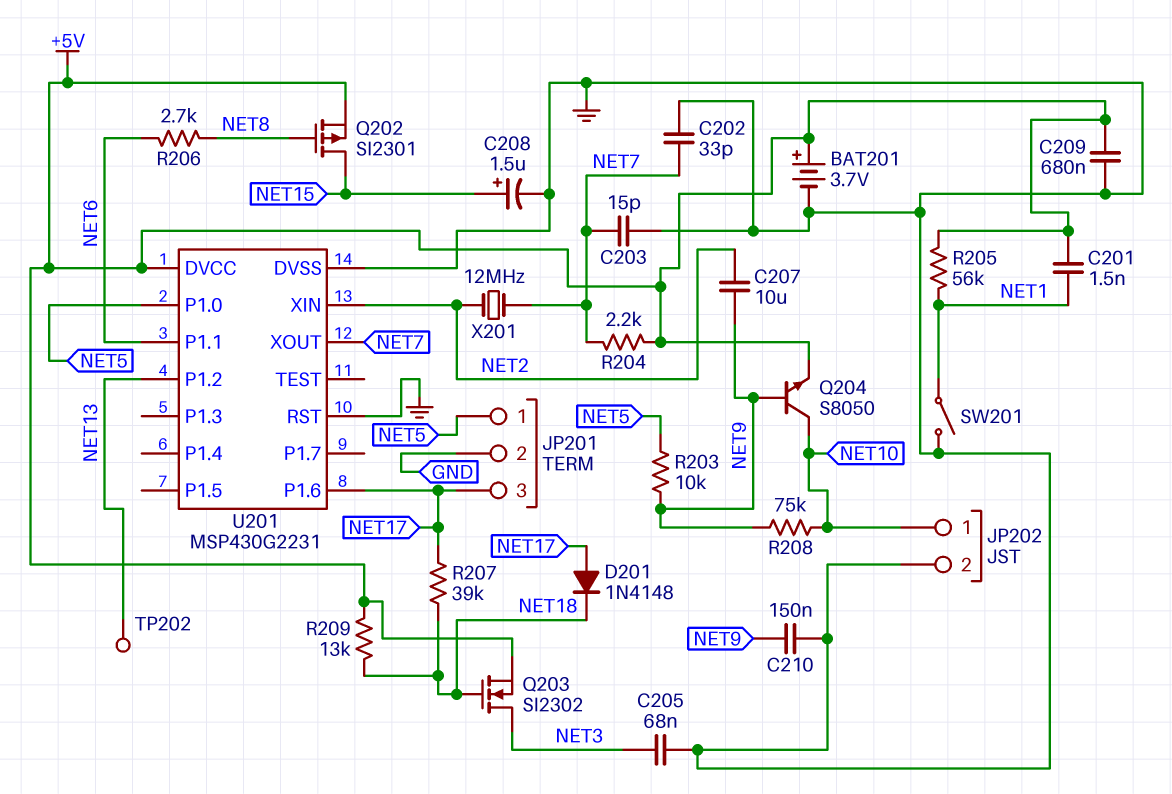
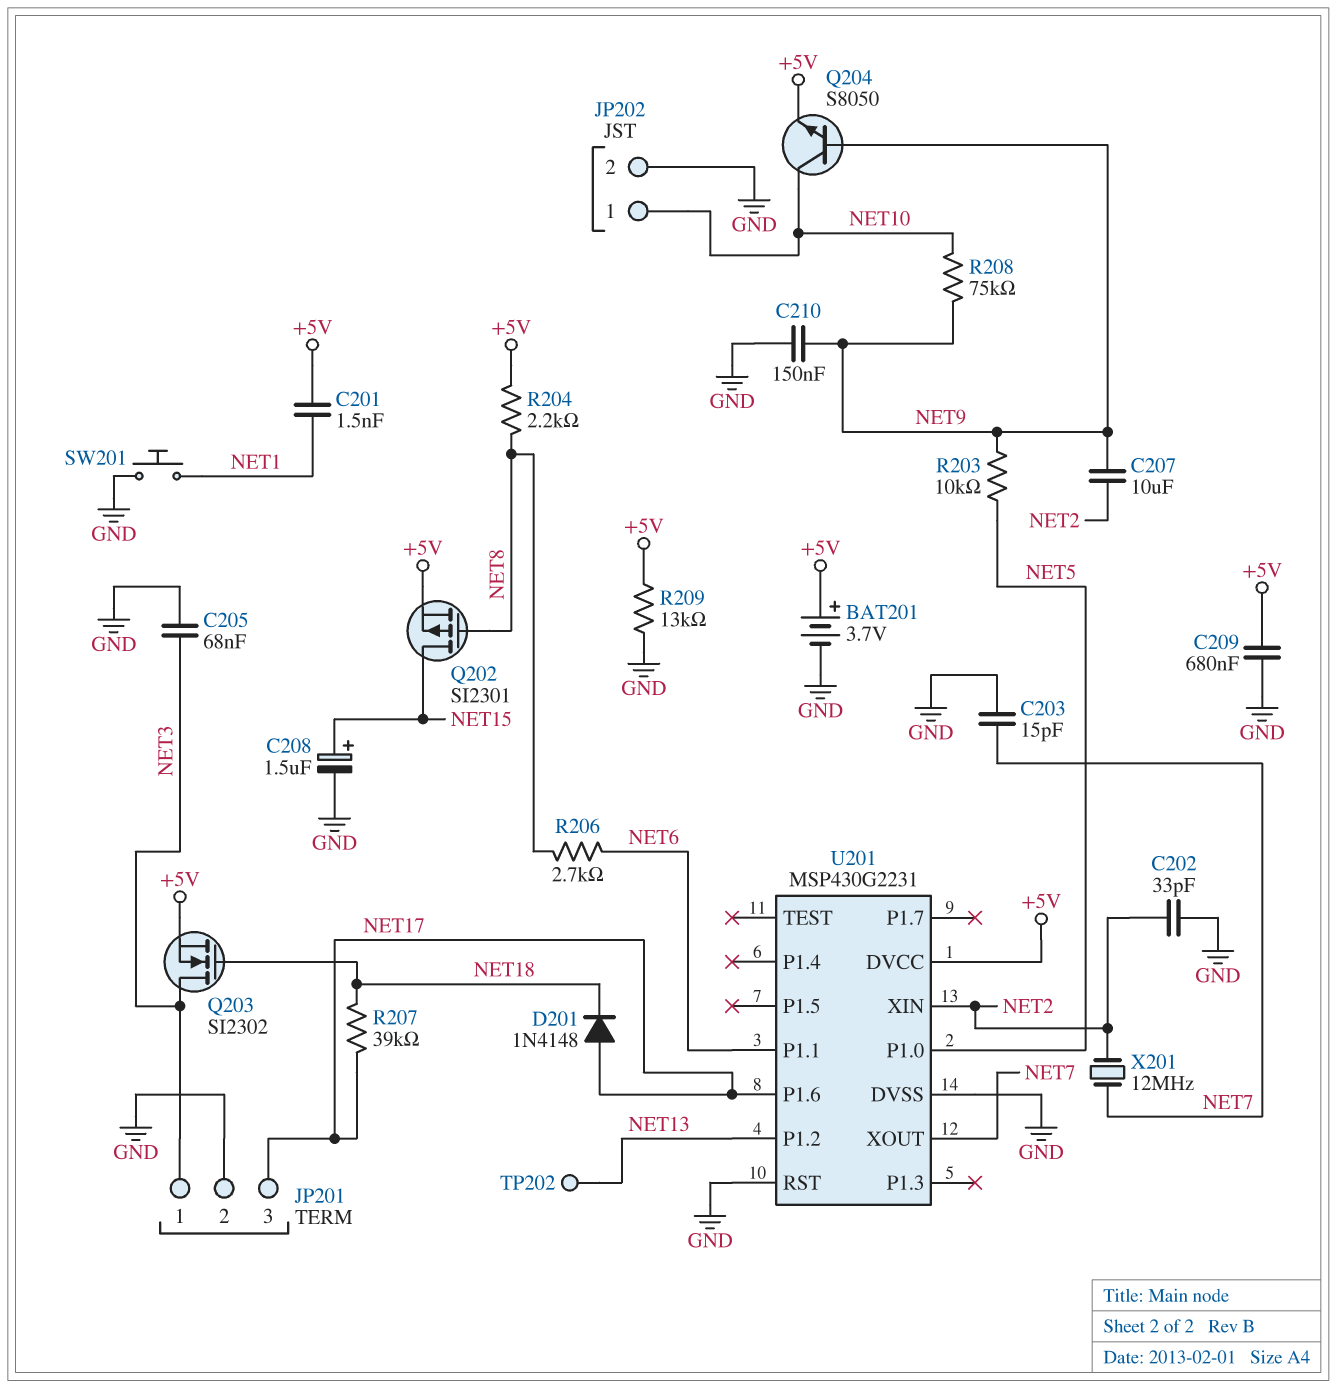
C202: 33pF (GND, NET7) -> 33pF (GND, NET2)
JP201 pin 1: NET5 -> NET3
R204: 2.2k (+5V, NET7) -> 2.2k (+5V, NET8)
R205: 56k (+5V, NET1) -> none
R209: 13k (+5V, NET18) -> 13k (+5V, GND)
SW201: switch (GND, NET1) -> button (GND, NET1)

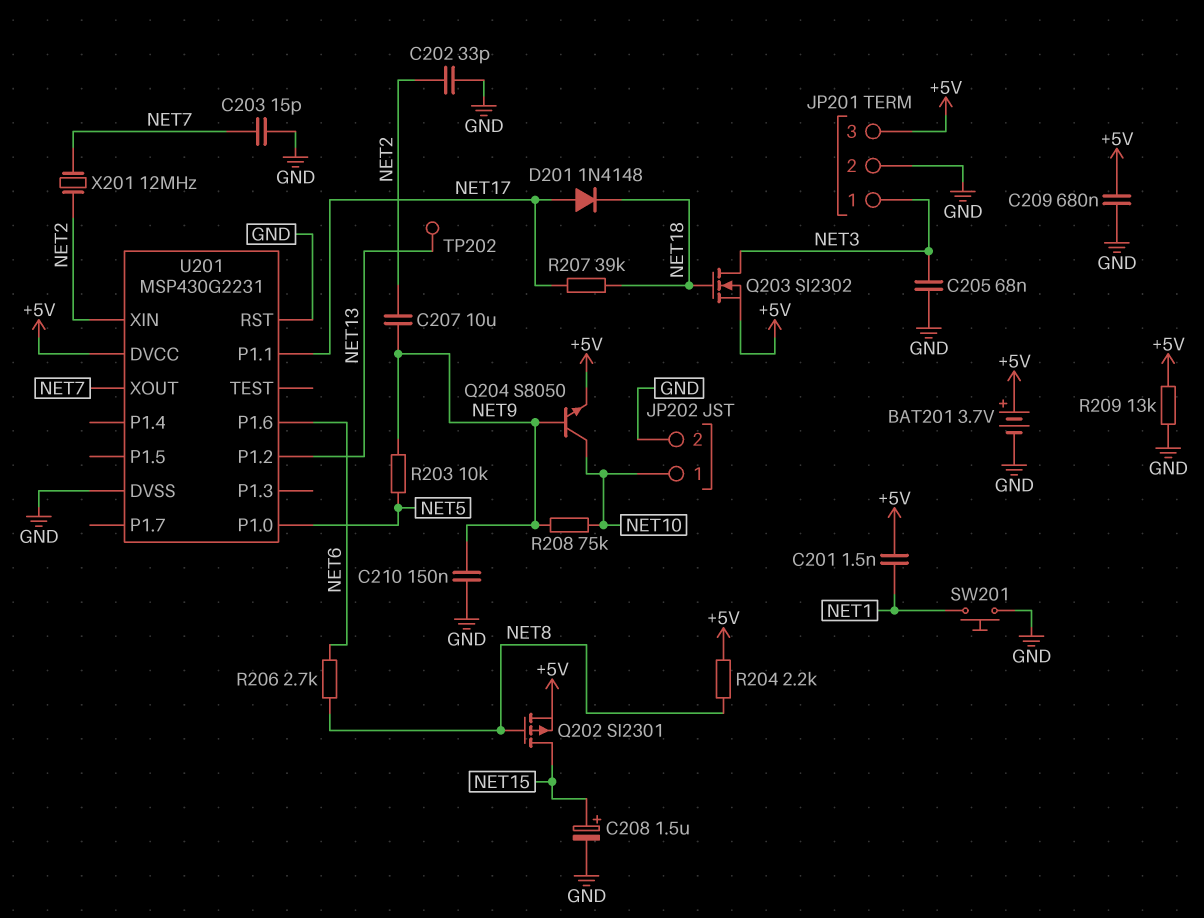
JP201 pin 3: NET17 -> +5V
U201 pin P1.1: NET6 -> NET17
U201 pin P1.6: NET17 -> NET6

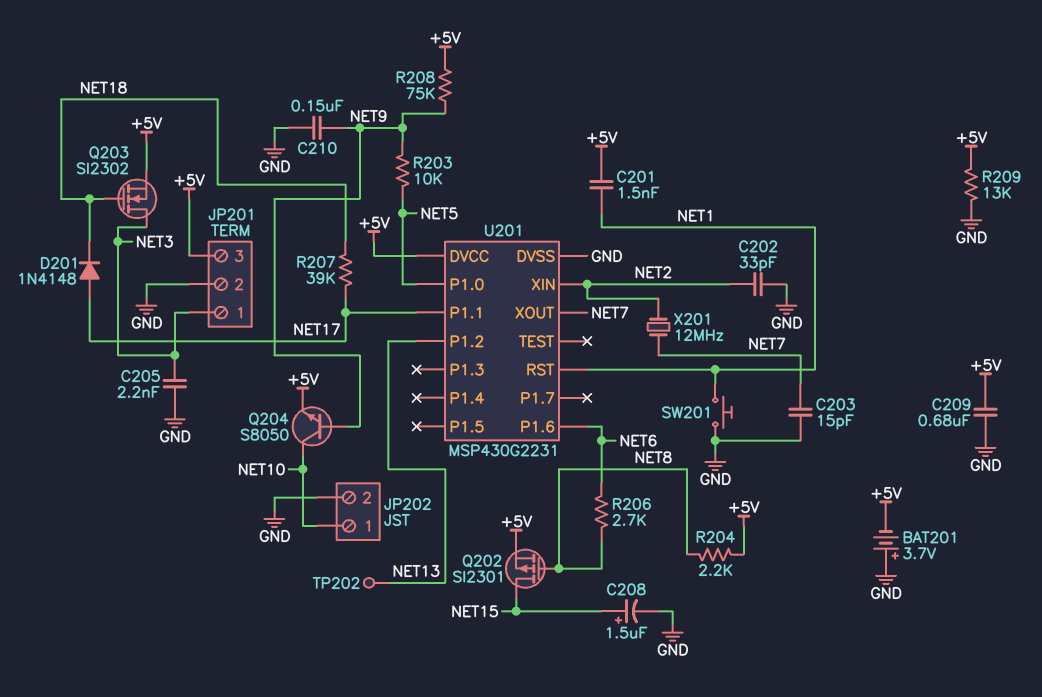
BAT201: 3.7V (plus +5V, minus GND) -> 3.7V (plus GND, minus +5V)
C205: 68nF (GND, NET3) -> 2.2nF (GND, NET3)
C207: 10uF (NET2, NET9) -> none
R208: 75k (NET9, NET10) -> 75k (+5V, NET9)
U201 pin RST: GND -> NET1

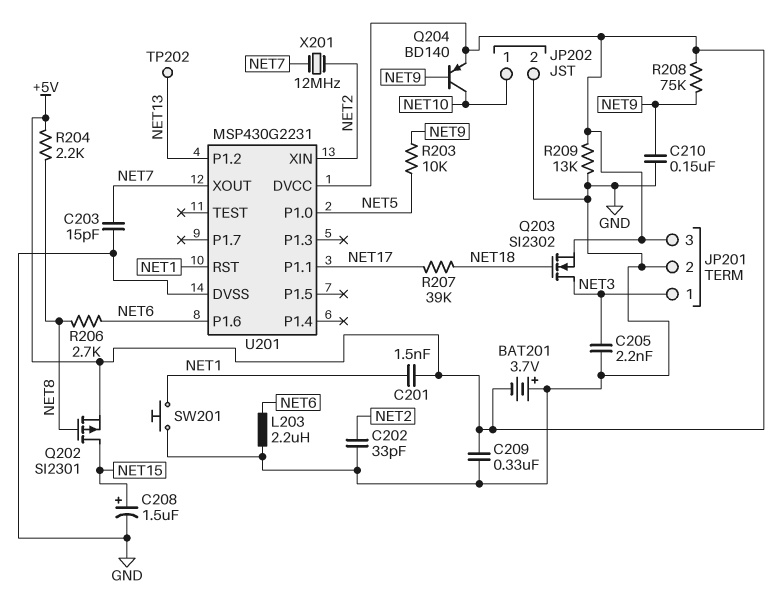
C209: 680nF (+5V, GND) -> 330nF (+5V, GND)
D201: diode 1N4148 (A NET17, K NET18) -> none
L203: none -> 2.2uH (GND, NET6)
Q204: NPN S8050 (B NET9, C NET10, E +5V) -> PNP BD140 (B NET9, C NET10, E +5V)

